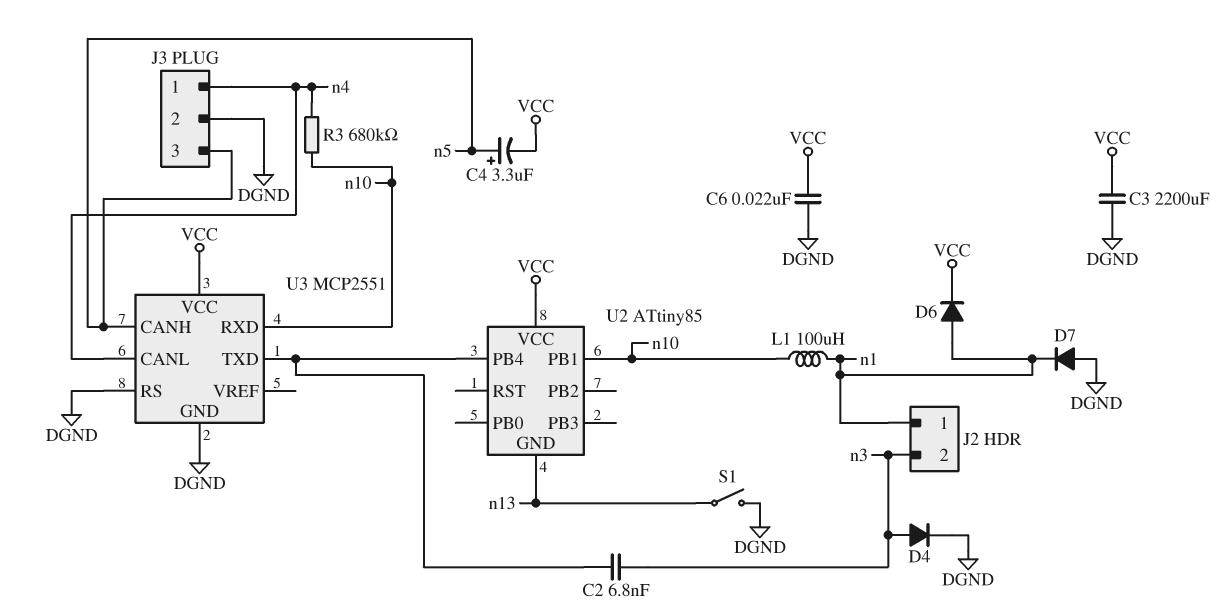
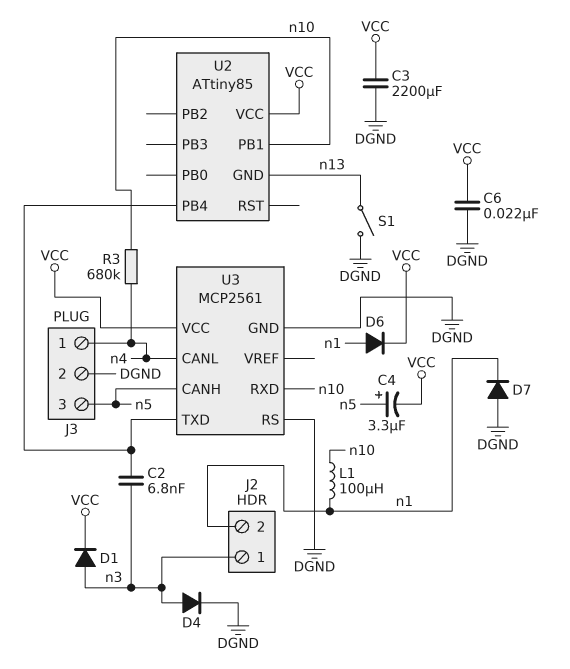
D1: none -> diode (A n3, K VCC)
J2 pin 1: n1 -> n3
J2 pin 2: n3 -> n1
U3: MCP2551 -> MCP2561

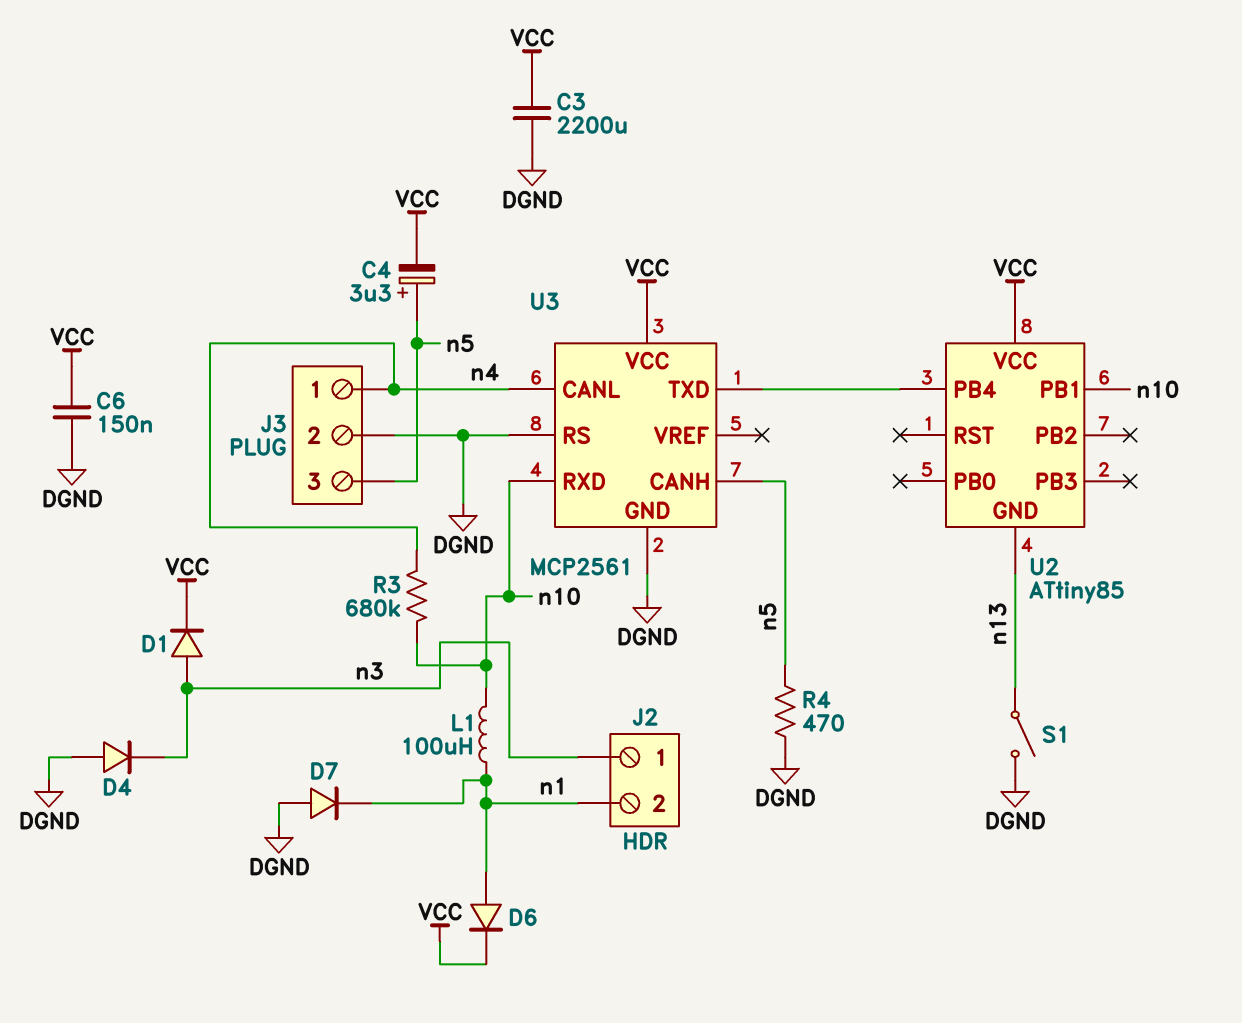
C2: 6.8nF (U2/PB4, n3) -> none
C6: 22nF (DGND, VCC) -> 150nF (DGND, VCC)
D4: diode (A n3, K DGND) -> diode (A DGND, K n3)
R4: none -> 470 (DGND, n5)

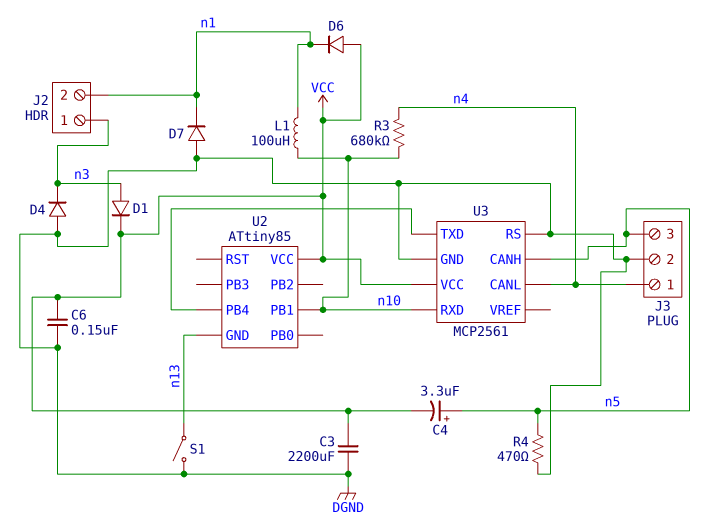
D6: diode (A n1, K VCC) -> diode (A VCC, K n1)

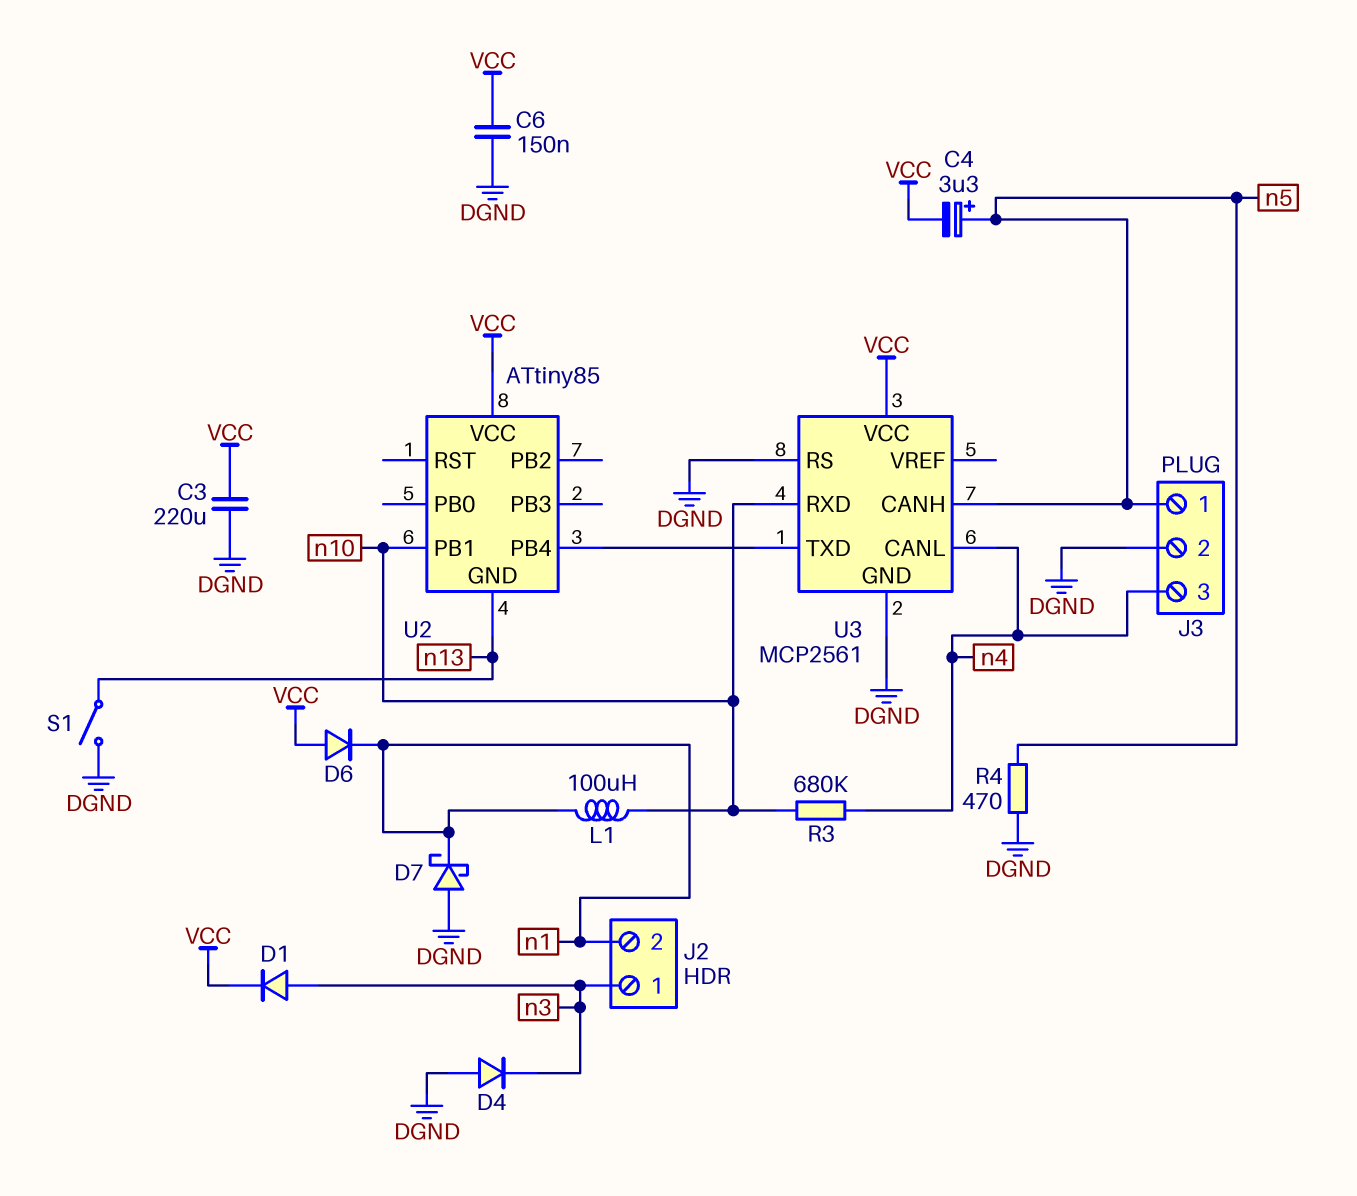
C3: 2200uF (DGND, VCC) -> 220uF (DGND, VCC)
D7: diode (A DGND, K n1) -> schottky (A DGND, K n1)
J3 pin 1: n4 -> n5
J3 pin 3: n5 -> n4

